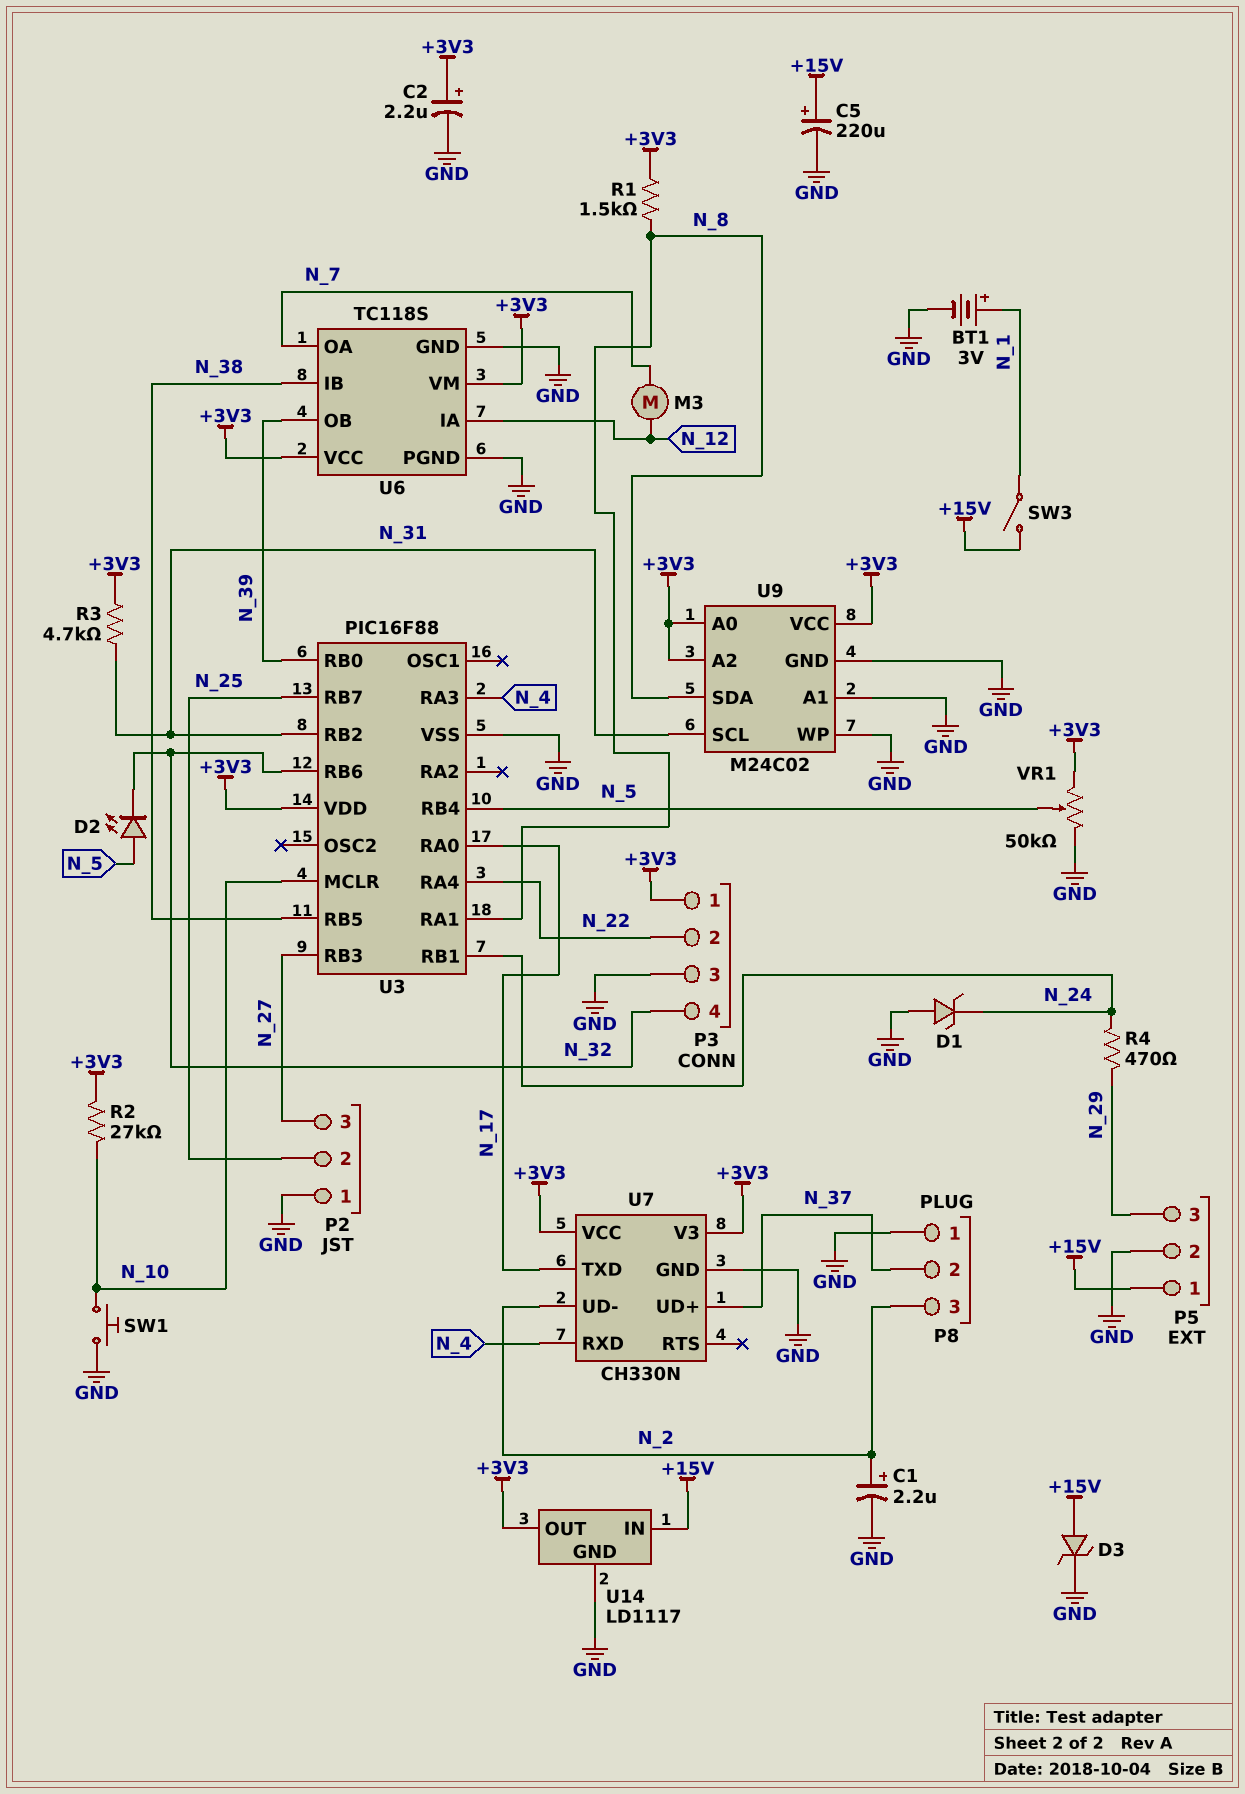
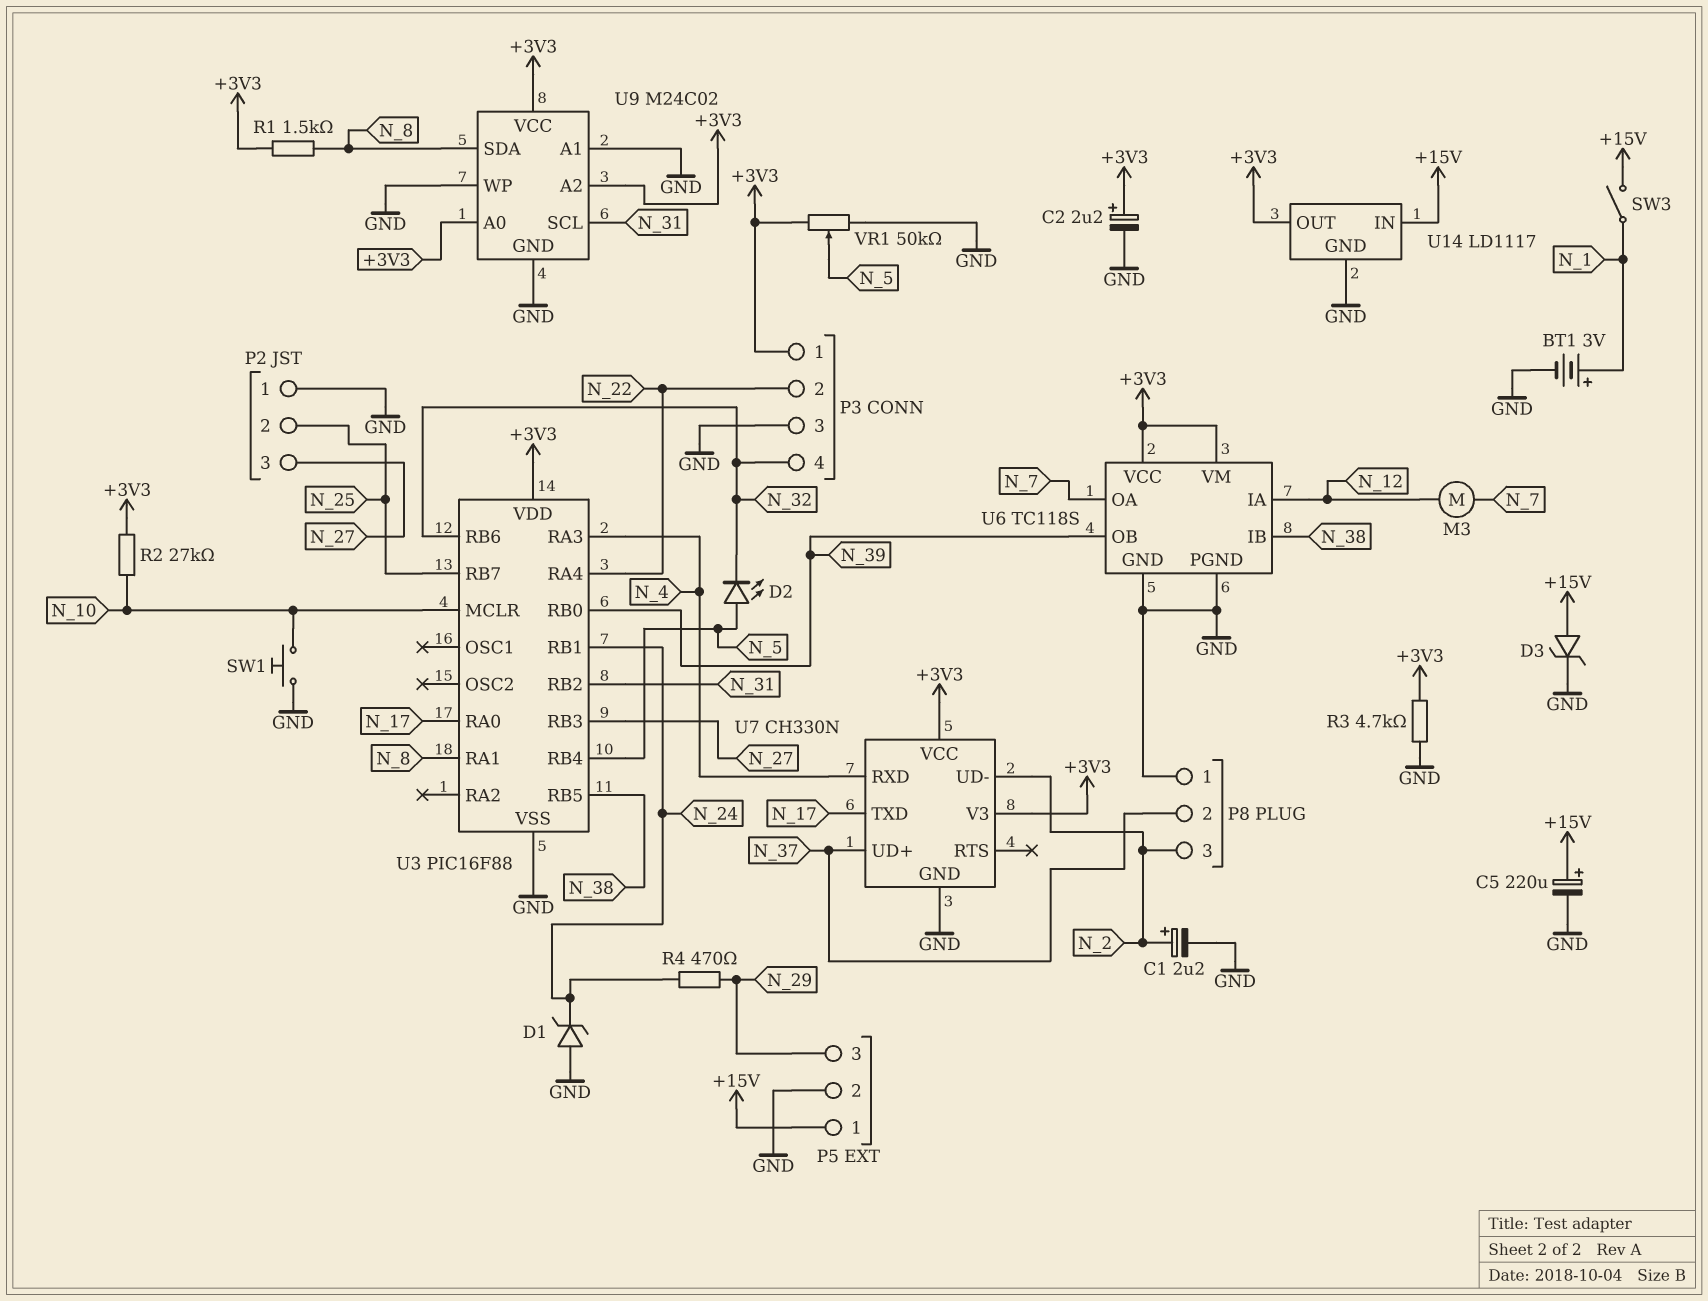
R3: 4.7k (+3V3, N_31) -> 4.7k (+3V3, GND)

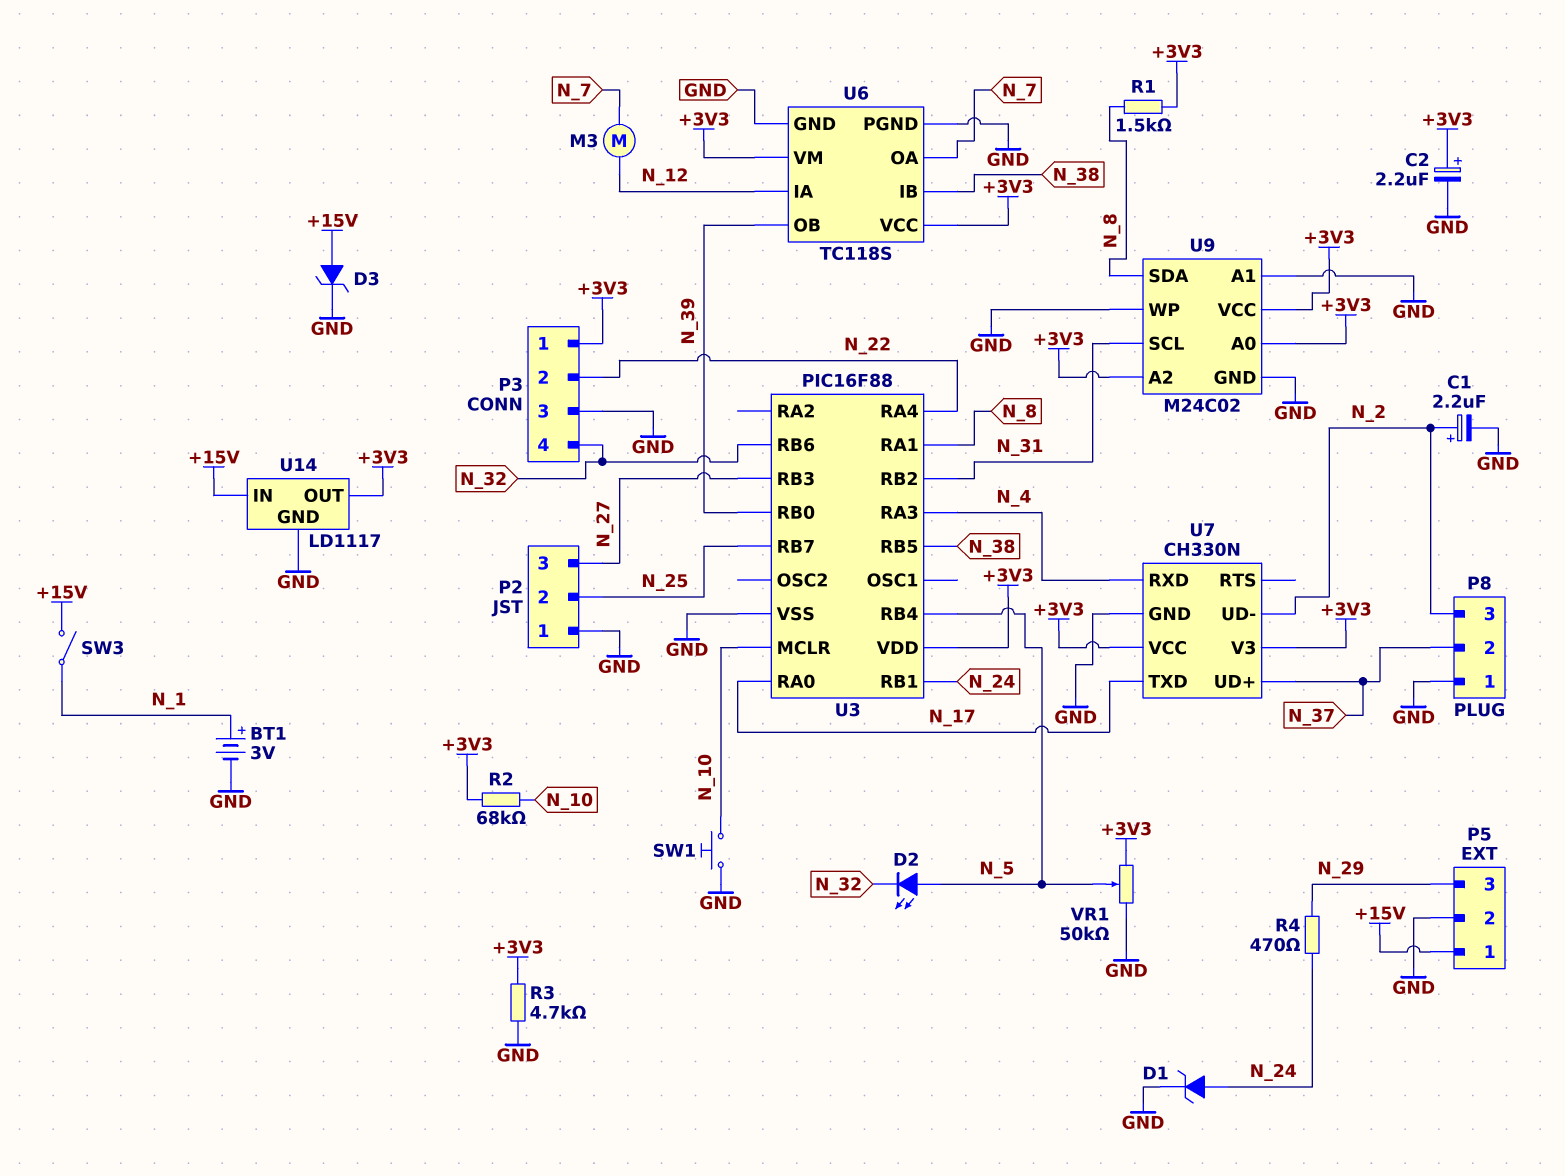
C5: 220uF (plus +15V, minus GND) -> none
D1: zener (A GND, K N_24) -> zener (A N_24, K GND)
R2: 27k (+3V3, N_10) -> 68k (+3V3, N_10)

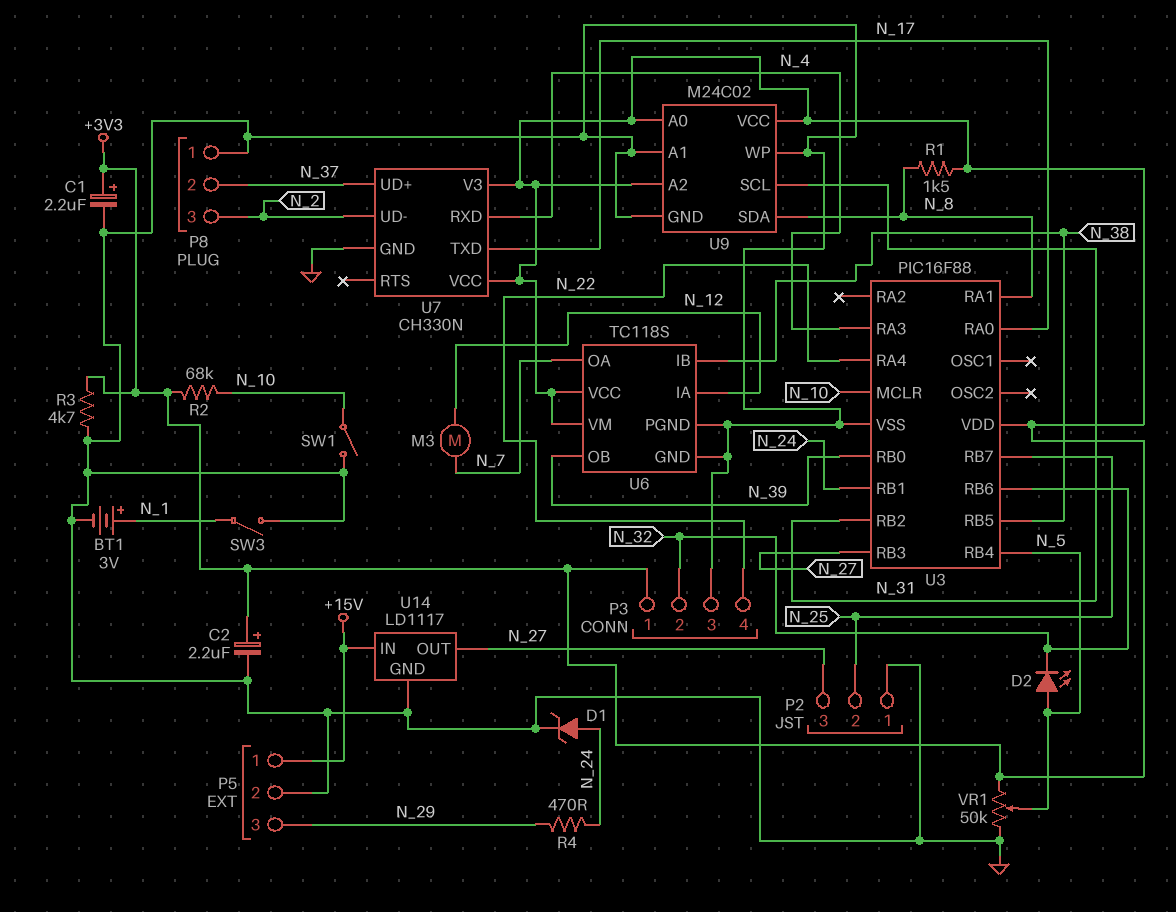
C1: 2.2uF (plus N_2, minus GND) -> 2.2uF (plus +3V3, minus GND)
D3: zener (A +15V, K GND) -> none
P3 pin 2: N_22 -> N_32
P3 pin 4: N_32 -> N_22
SW1: button (GND, N_10) -> switch (GND, N_10)
SW3: switch (+15V, N_1) -> switch (GND, N_1)
U14 pin OUT: +3V3 -> N_27

